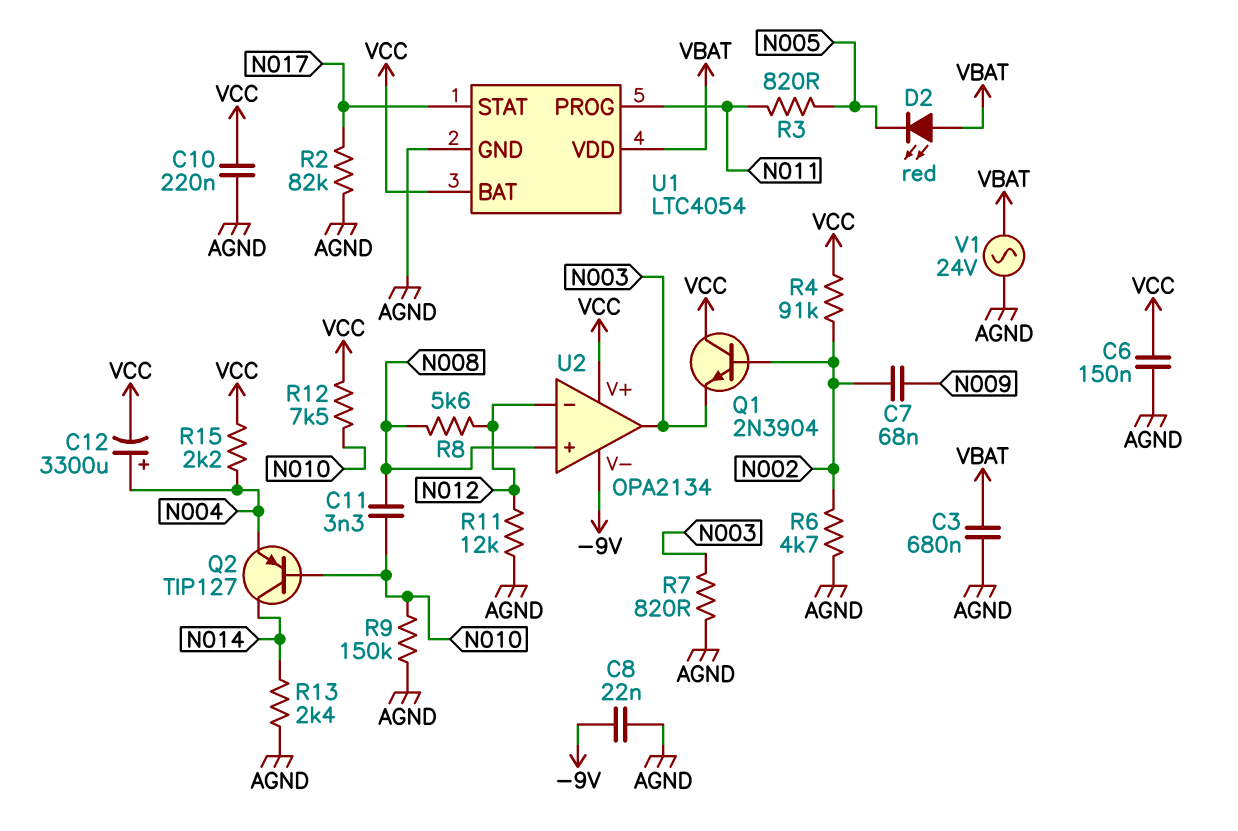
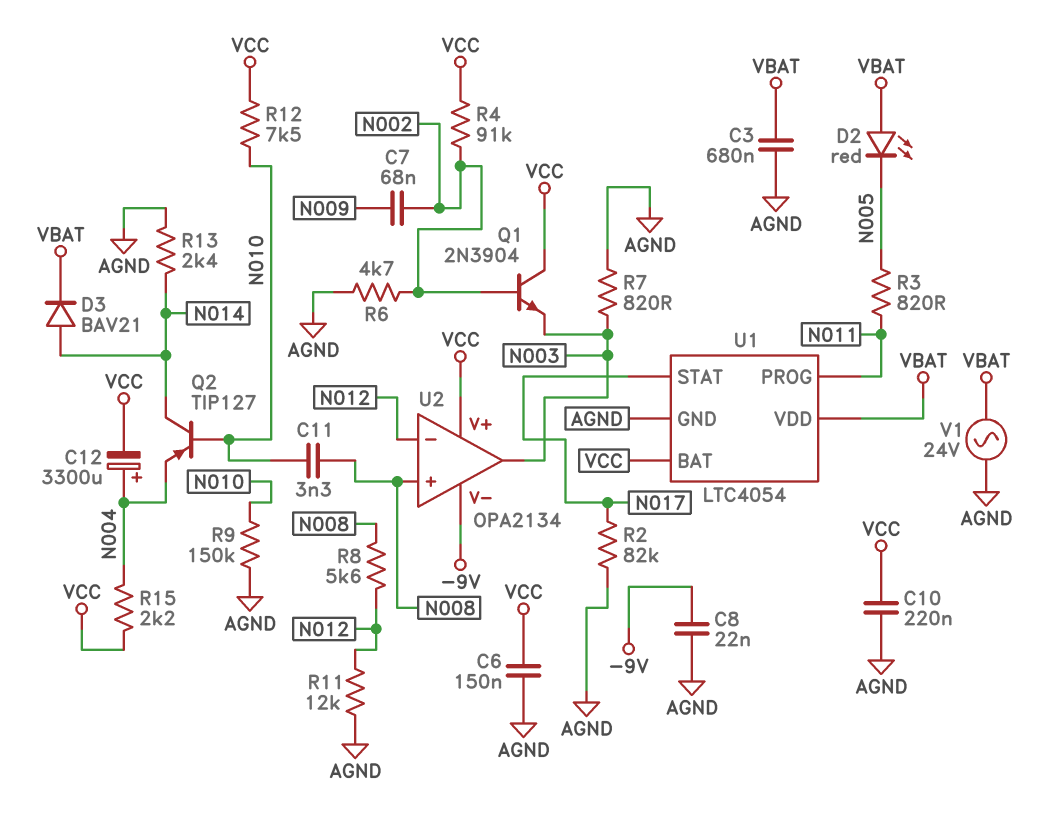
D3: none -> diode BAV21 (A N014, K VBAT)

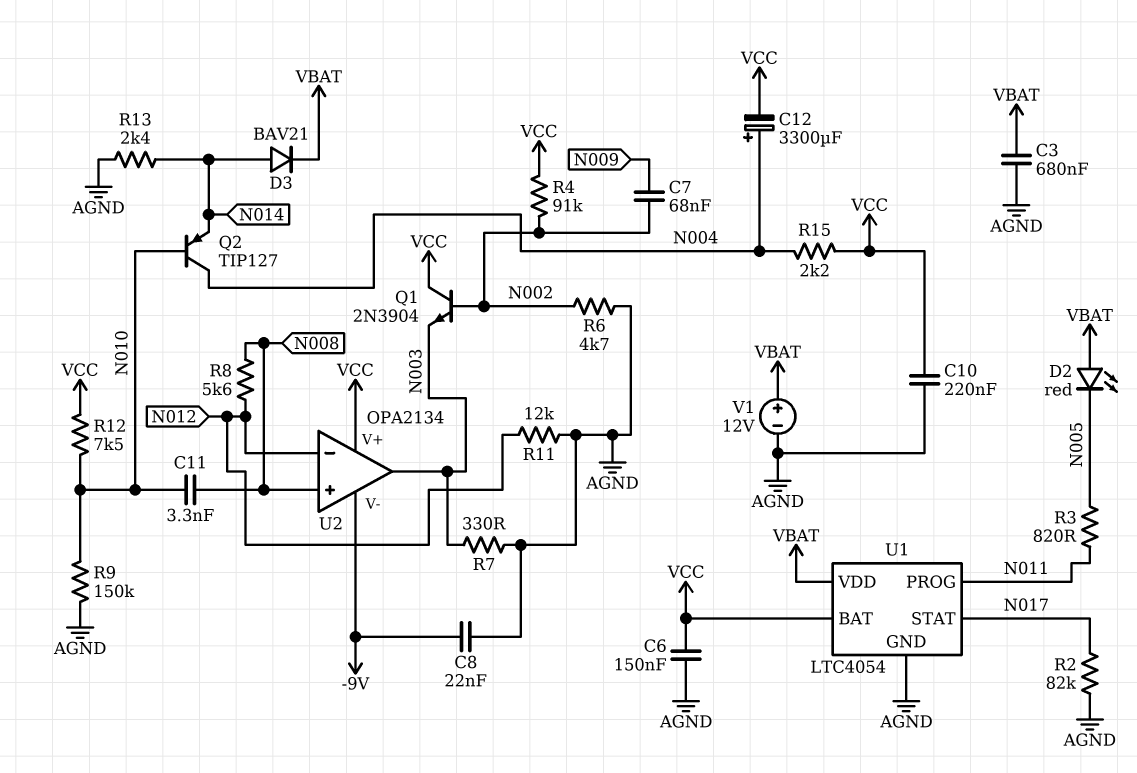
Q2: PNP TIP127 (B N010, C N014, E N004) -> PNP TIP127 (B N010, C N004, E N014)
R7: 820 (AGND, N003) -> 330 (AGND, N003)
V1: AC 24V (AGND, VBAT) -> 12V (plus VBAT, minus AGND)

